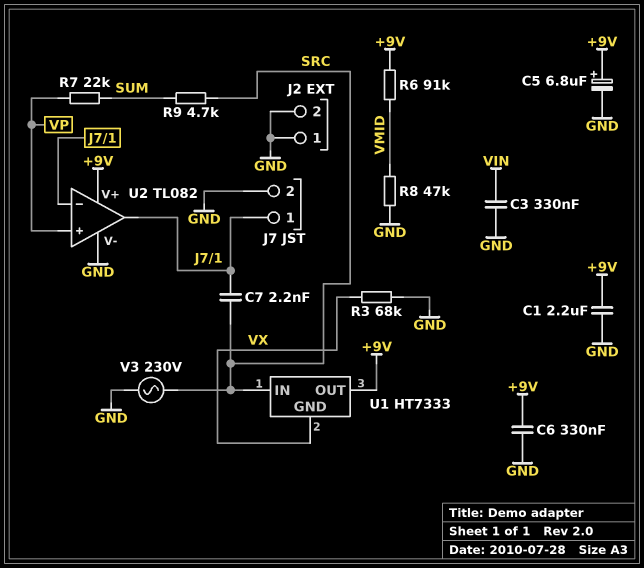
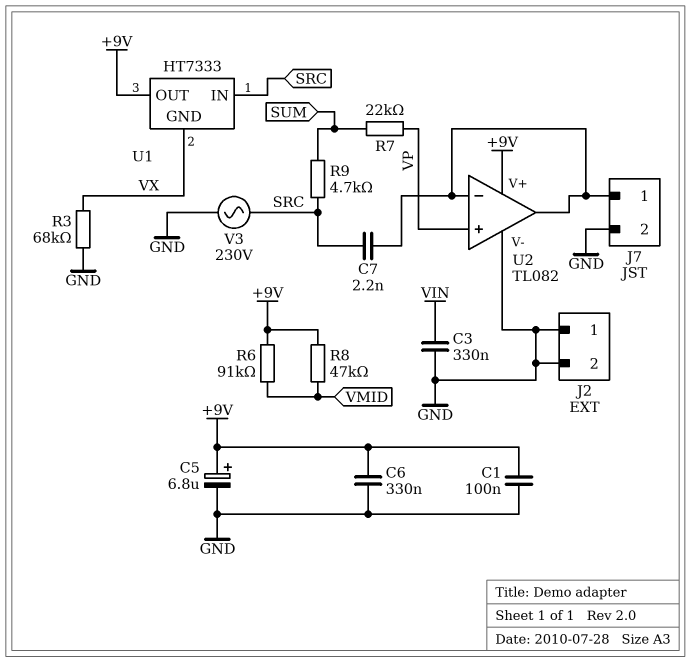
C1: 2.2uF (+9V, GND) -> 100nF (+9V, GND)
R8: 47k (GND, VMID) -> 47k (+9V, VMID)

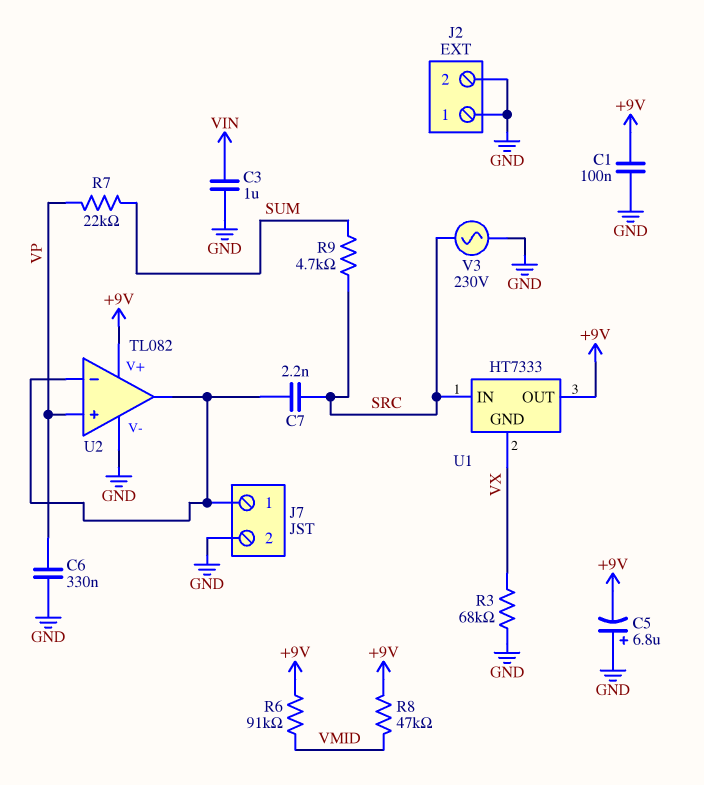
C3: 330nF (GND, VIN) -> 1uF (GND, VIN)
C5: 6.8uF (plus +9V, minus GND) -> 6.8uF (plus GND, minus +9V)
C6: 330nF (+9V, GND) -> 330nF (GND, VP)

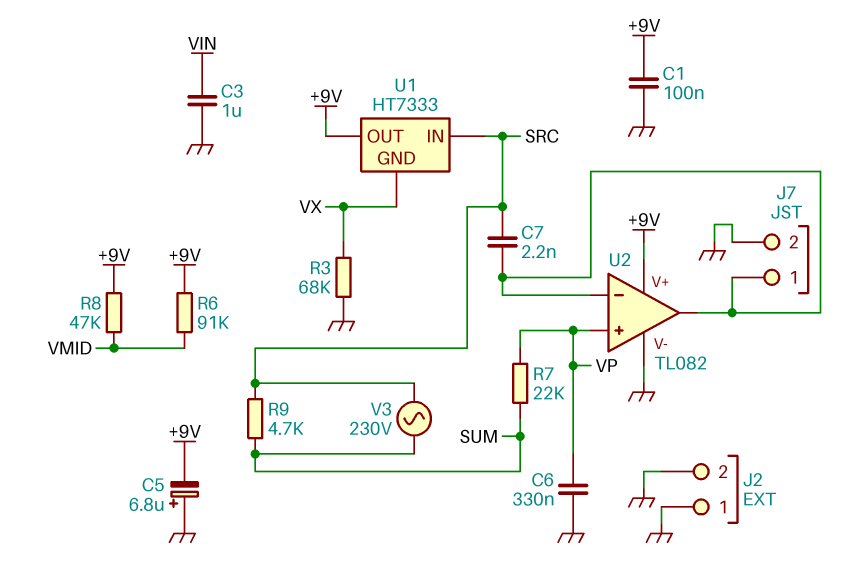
V3: AC 230V (GND, SRC) -> AC 230V (SRC, SUM)

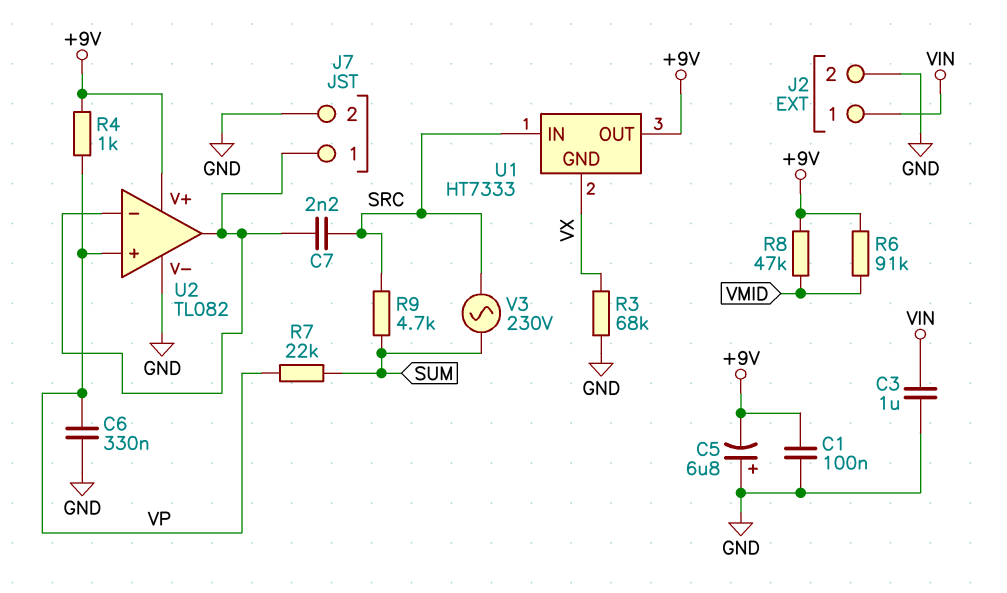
J2 pin 1: GND -> VIN
R4: none -> 1k (+9V, VP)

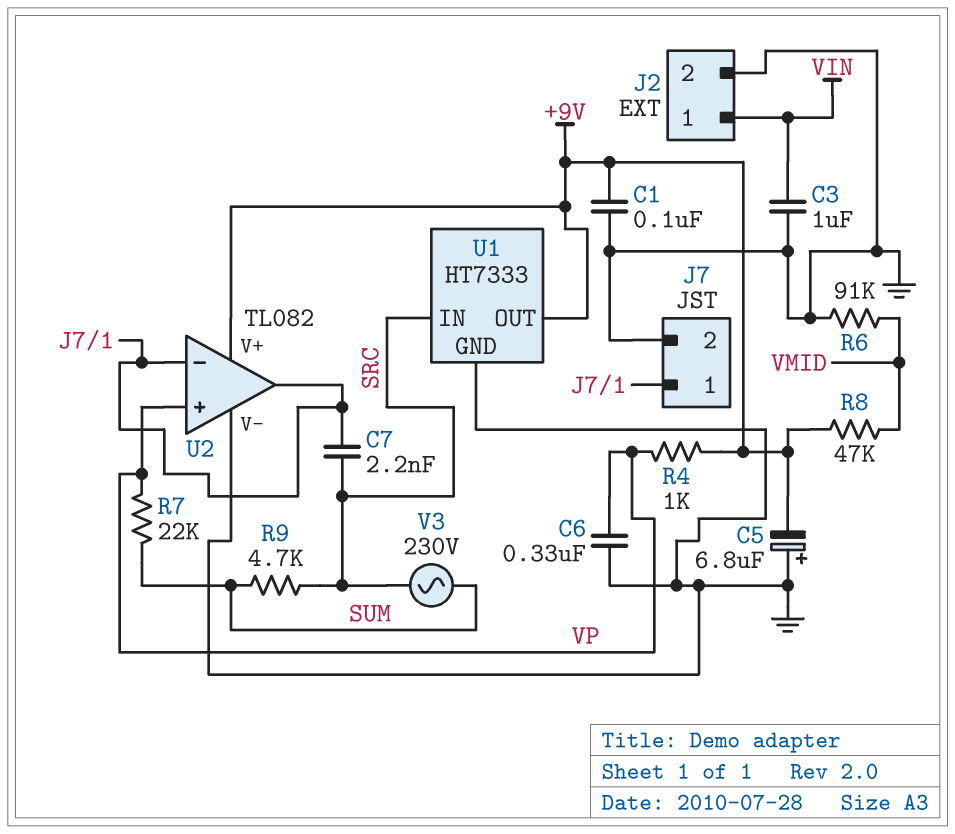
R3: 68k (GND, VX) -> none
R6: 91k (+9V, VMID) -> 91k (GND, VMID)
U1 pin GND: VX -> GND

